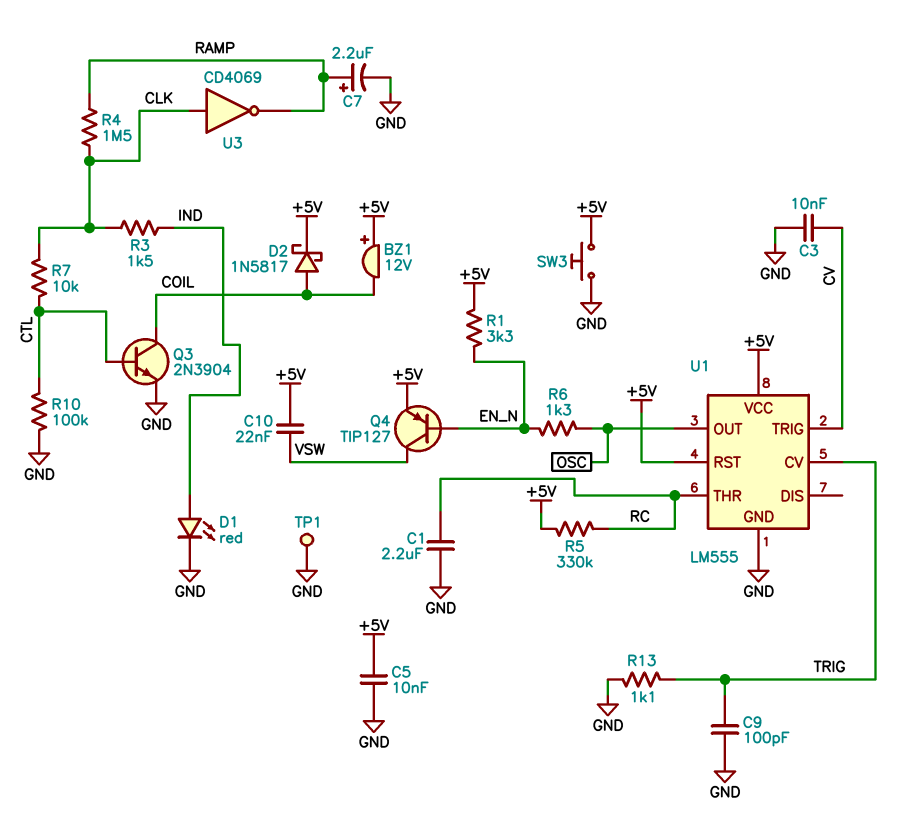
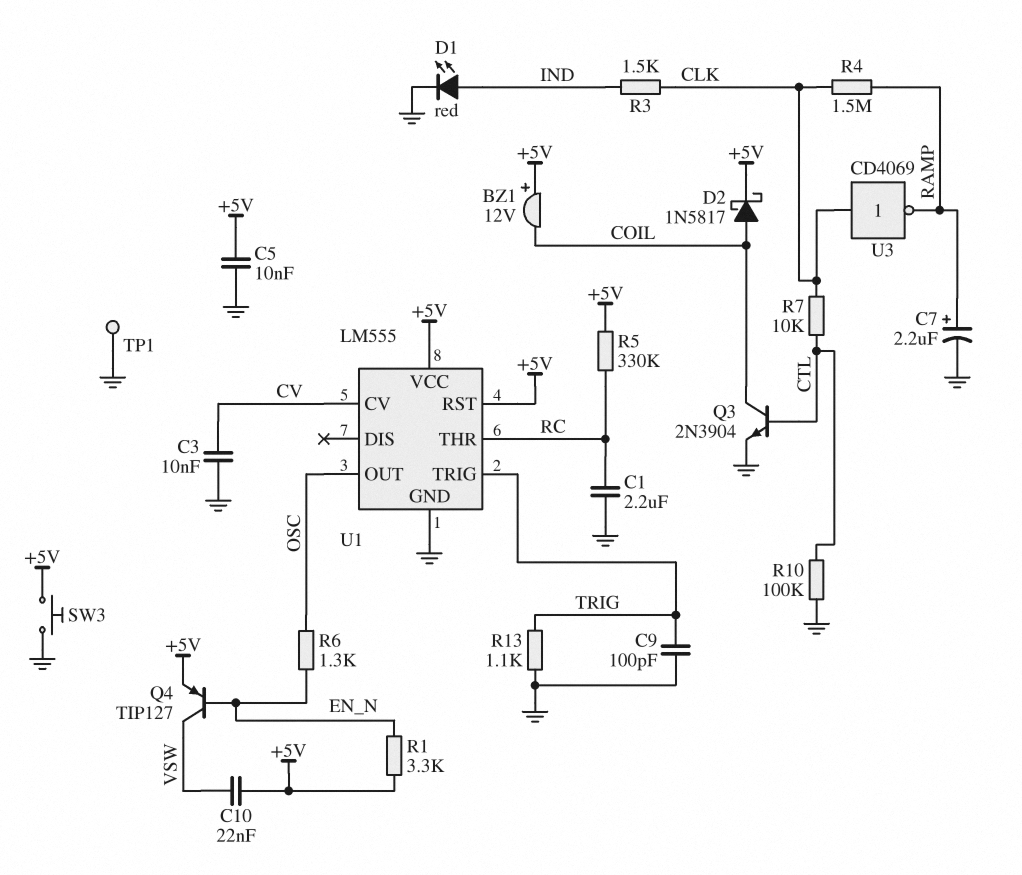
U1 pin CV: TRIG -> CV
U1 pin TRIG: CV -> TRIG

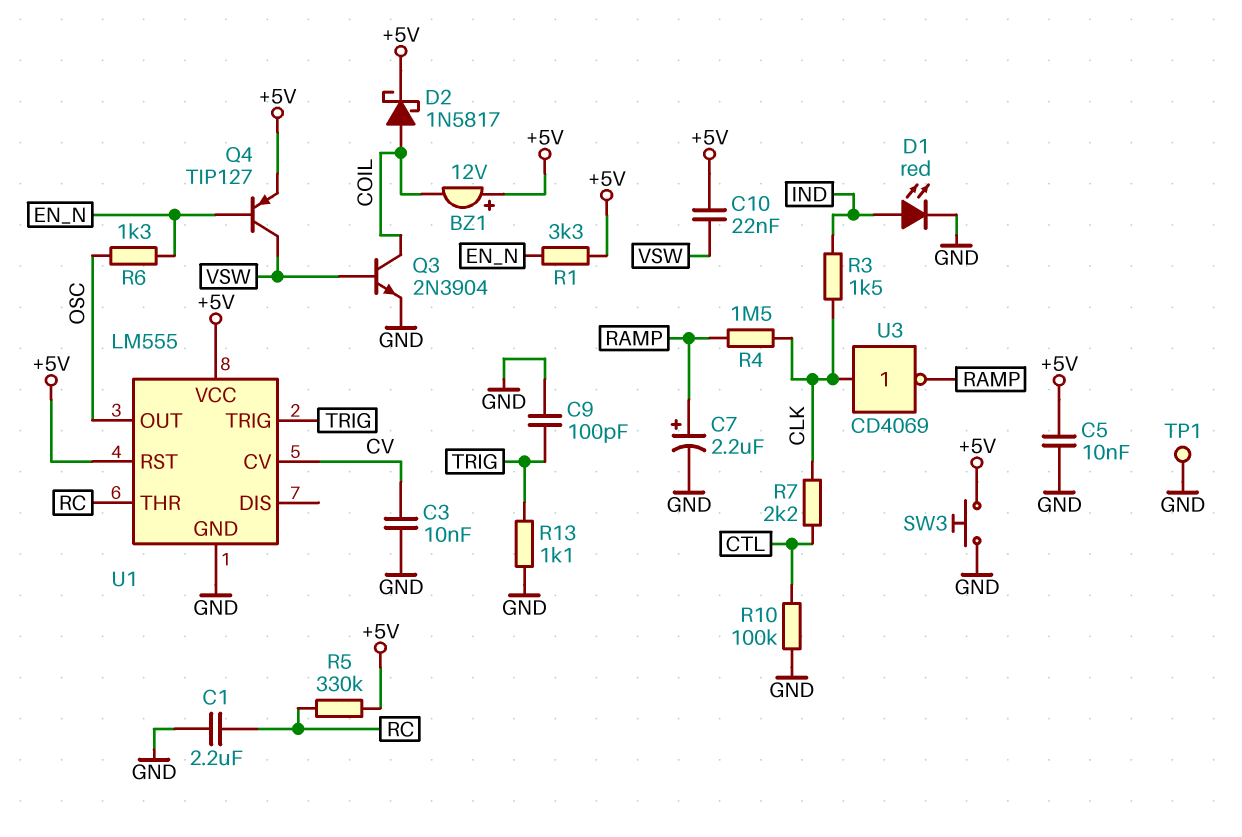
Q3: NPN 2N3904 (B CTL, C COIL, E GND) -> NPN 2N3904 (B VSW, C COIL, E GND)
R7: 10k (CLK, CTL) -> 2.2k (CLK, CTL)

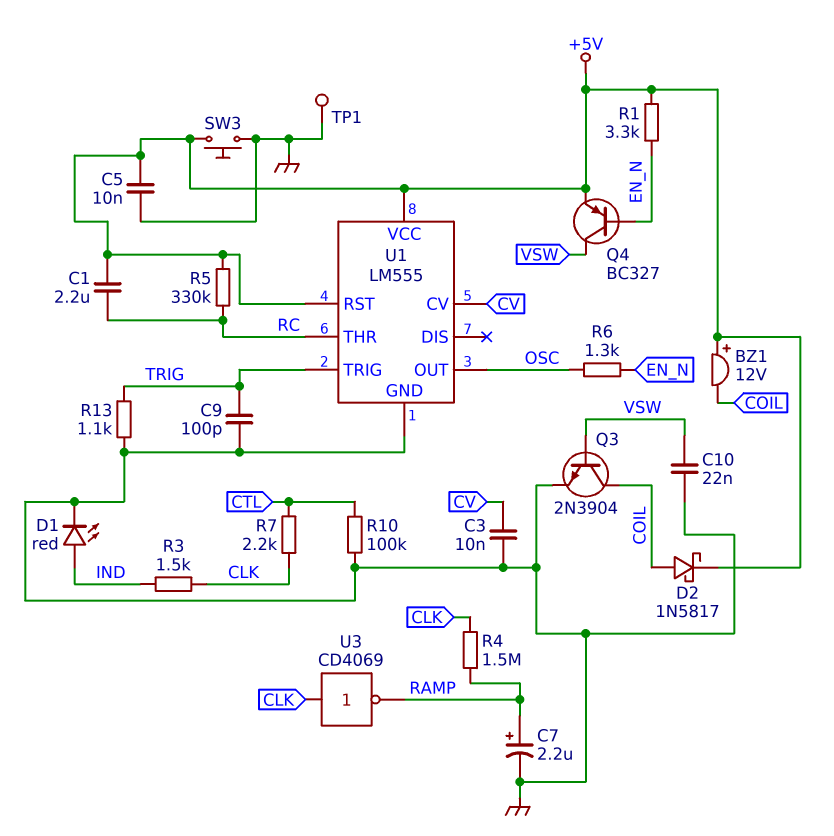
C1: 2.2uF (GND, RC) -> 2.2uF (+5V, RC)
C10: 22nF (+5V, VSW) -> 22nF (GND, VSW)
Q4: PNP TIP127 (B EN_N, C VSW, E +5V) -> PNP BC327 (B EN_N, C VSW, E +5V)

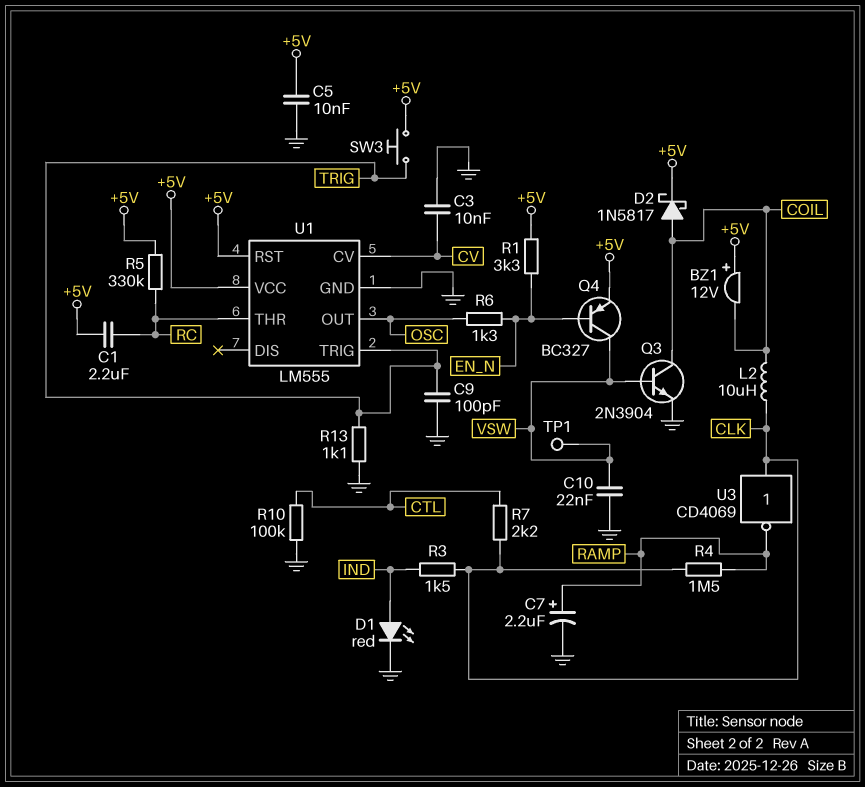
L2: none -> 10uH (CLK, COIL)
SW3: button (+5V, GND) -> button (+5V, TRIG)
TP1: test point (GND) -> test point (VSW)

